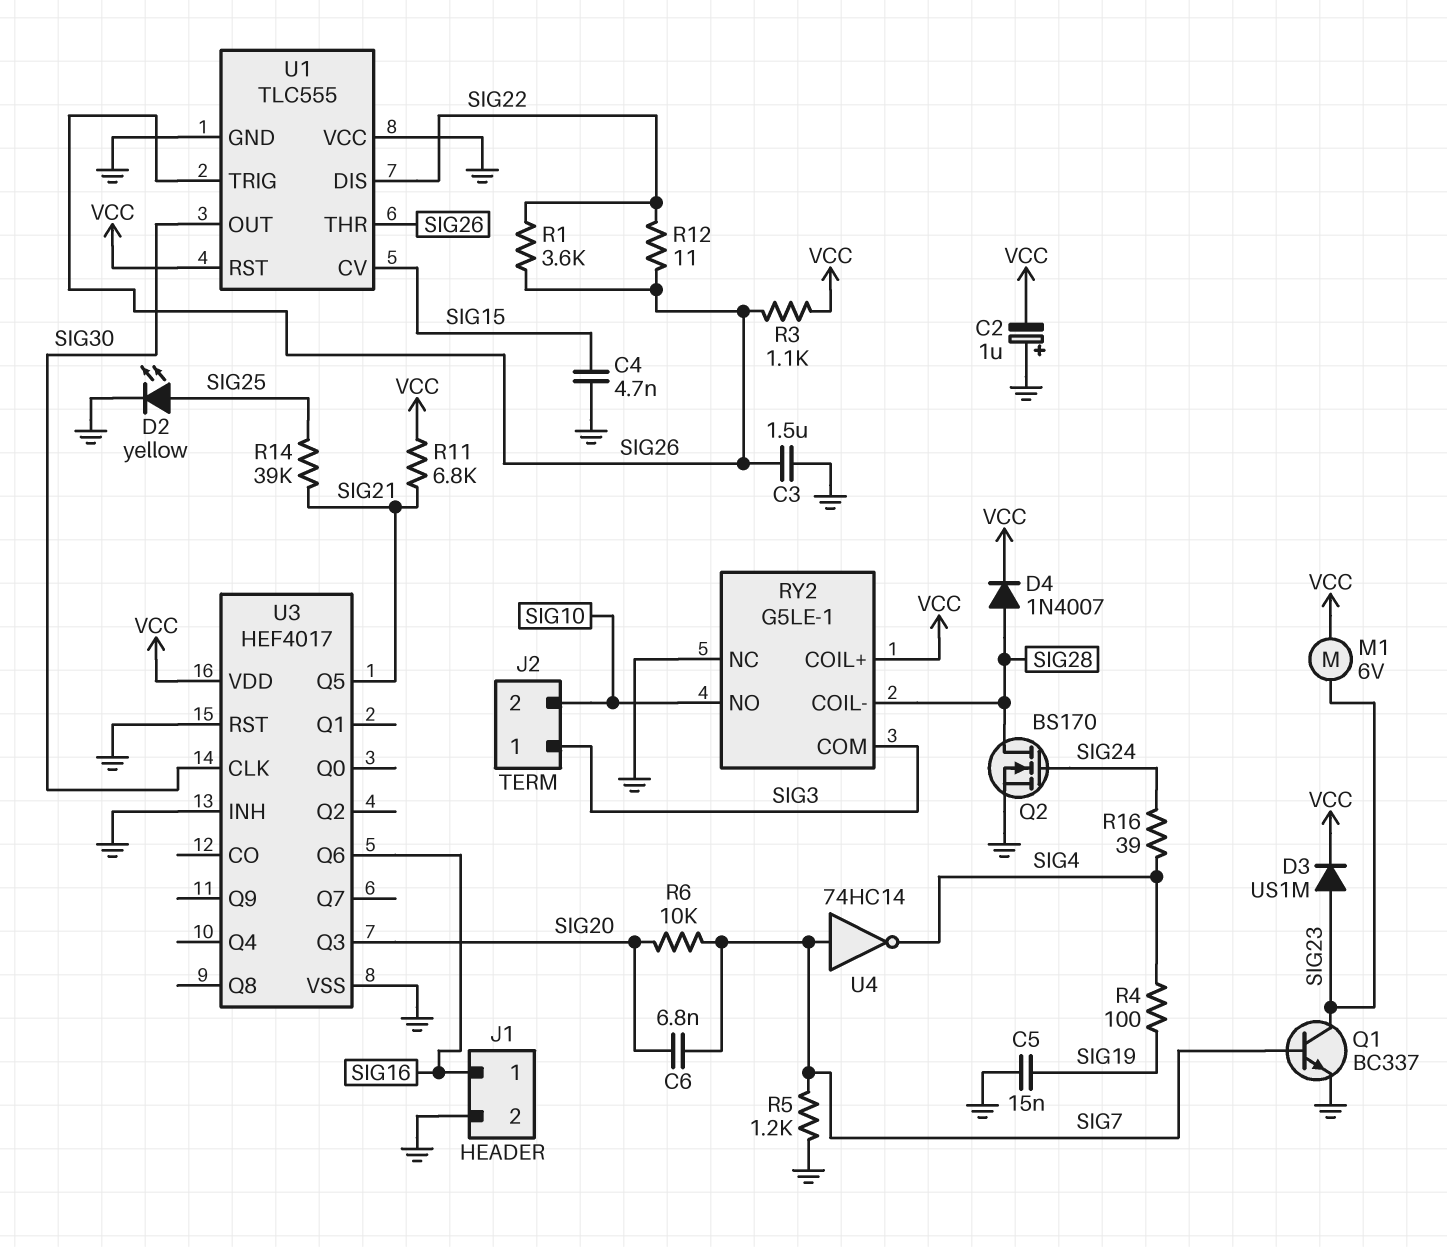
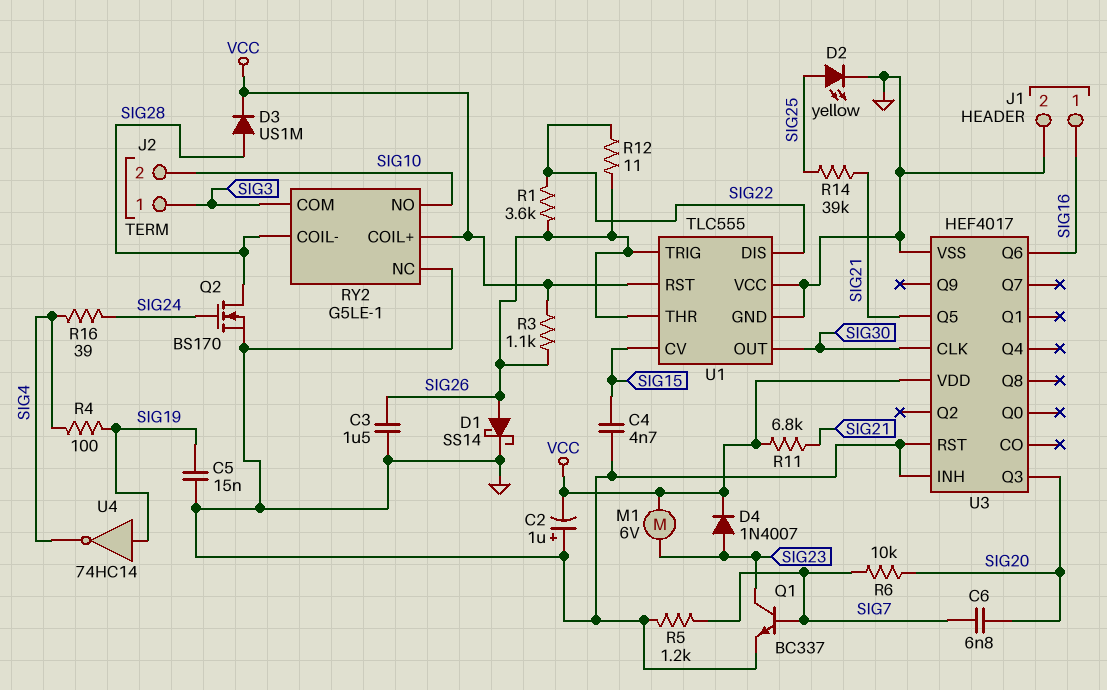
D1: none -> schottky SS14 (A SIG26, K GND)
D3: diode US1M (A SIG23, K VCC) -> diode US1M (A SIG28, K VCC)
D4: diode 1N4007 (A SIG28, K VCC) -> diode 1N4007 (A SIG23, K VCC)
U4: NOT 74HC14 (in SIG7, out SIG4) -> NOT 74HC14 (in SIG19, out SIG4)

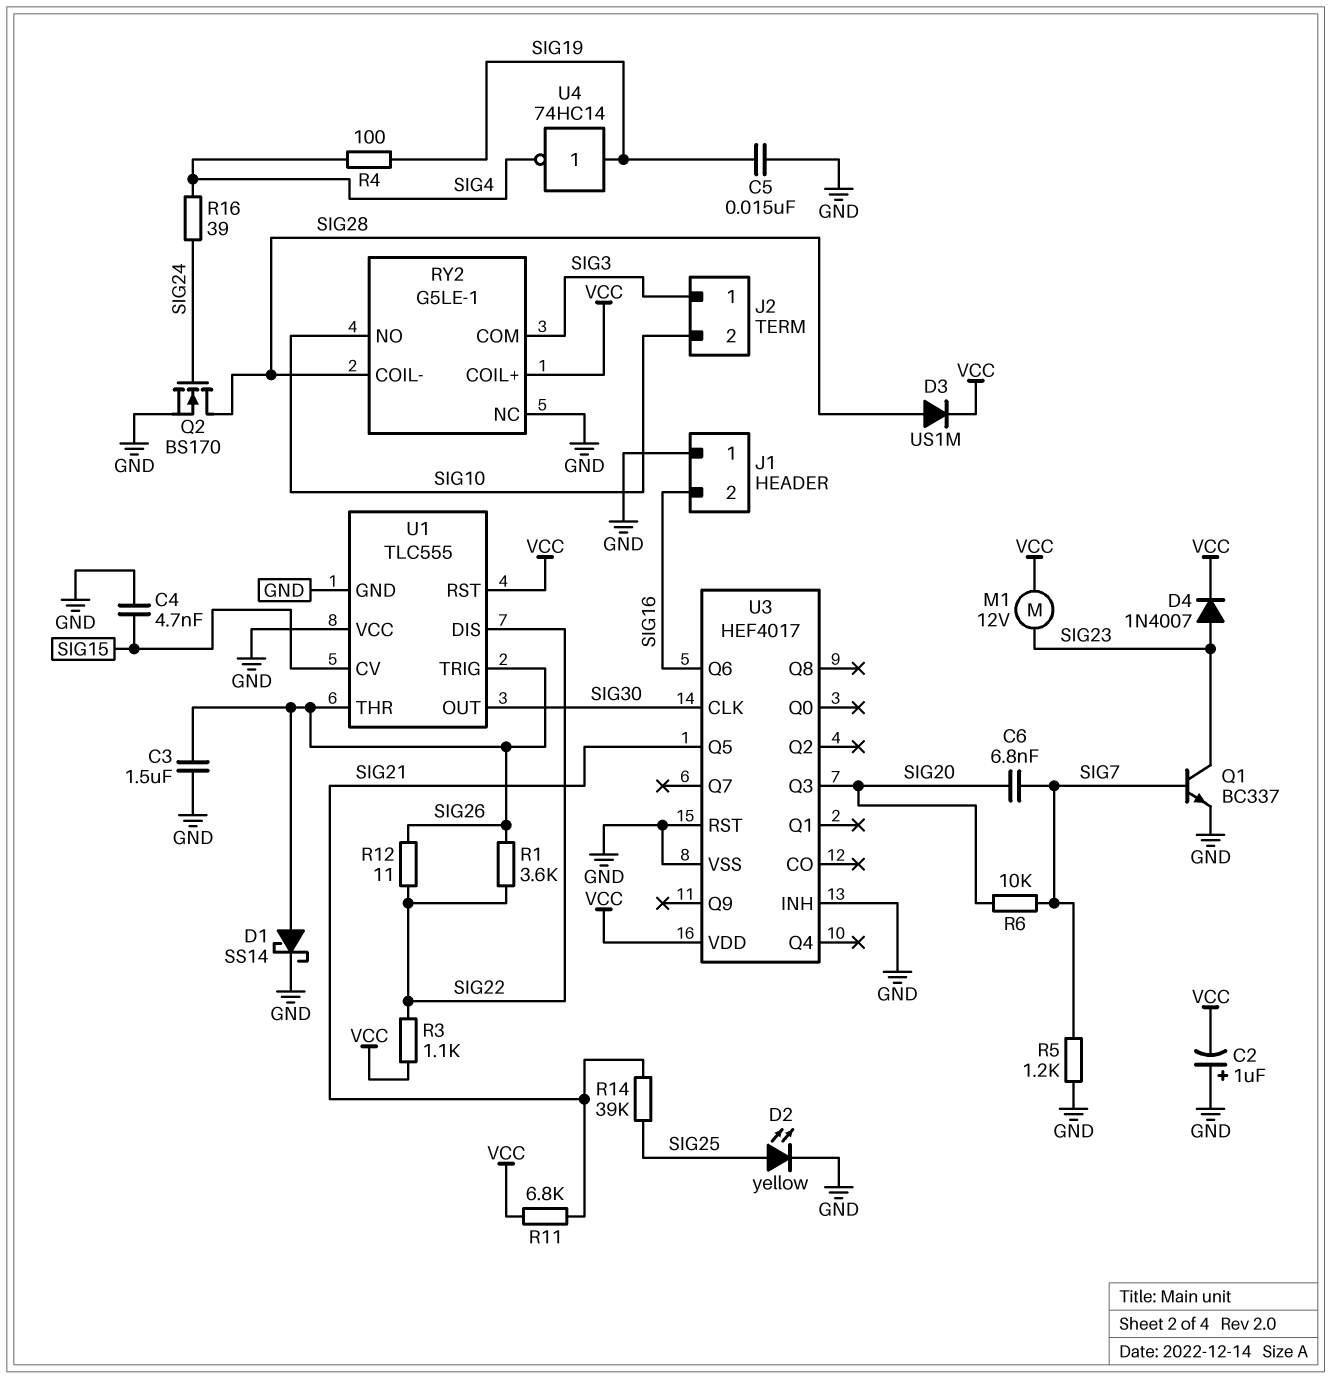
J1 pin 1: SIG16 -> GND
J1 pin 2: GND -> SIG16
M1: motor 6V (SIG23, VCC) -> motor 12V (SIG23, VCC)
R3: 1.1k (SIG26, VCC) -> 1.1k (SIG22, VCC)

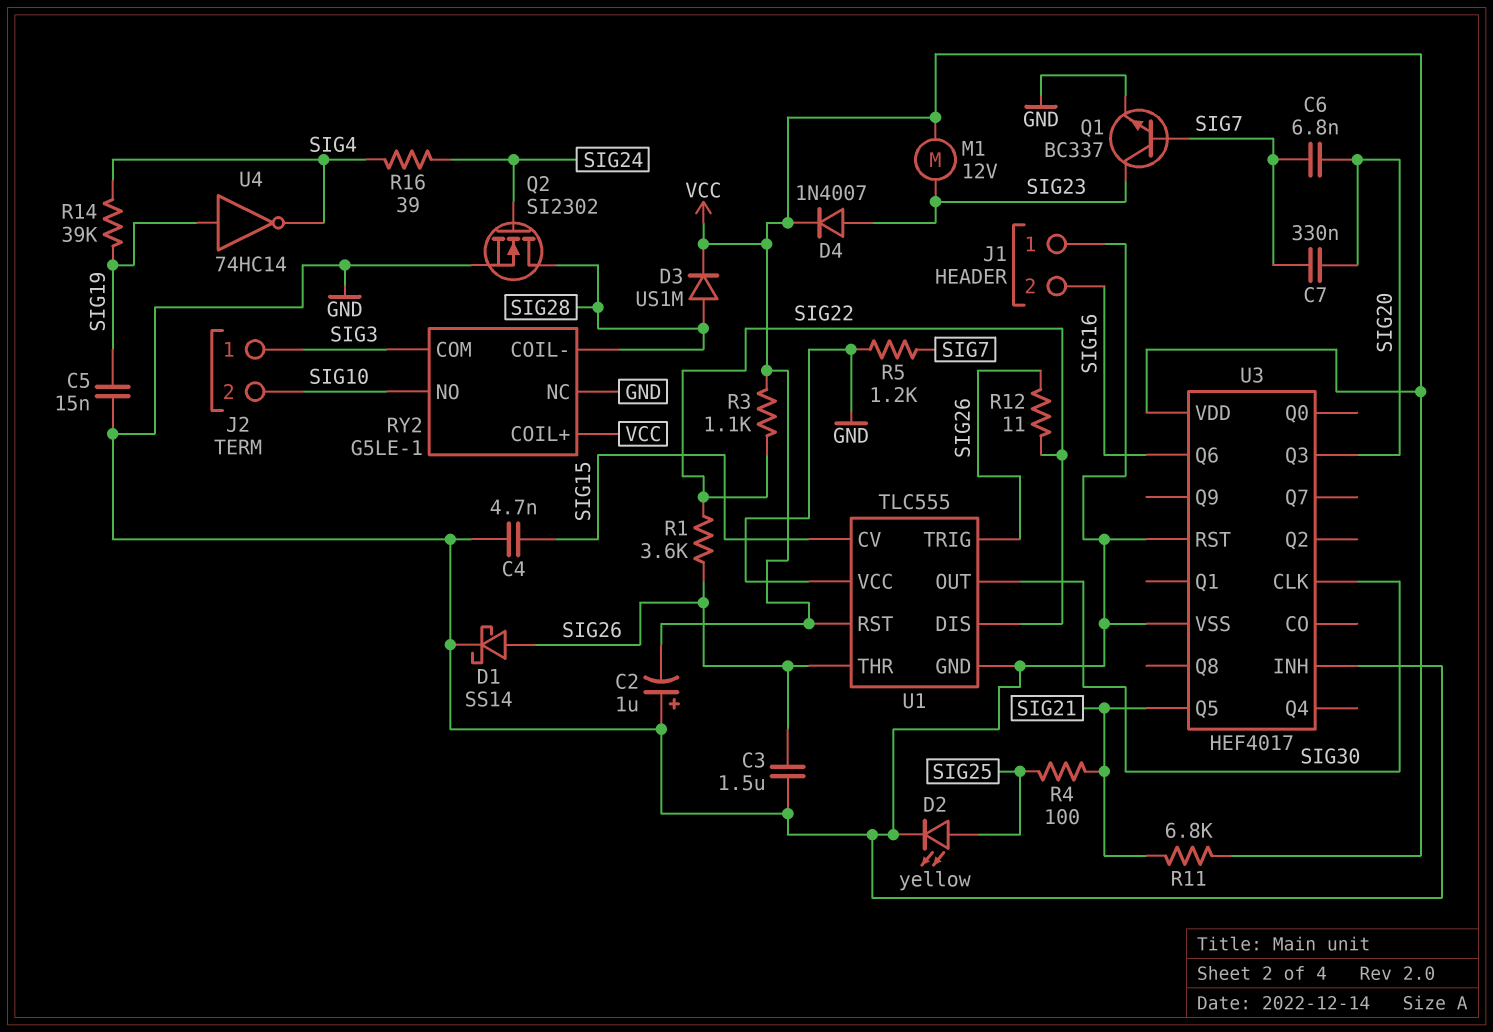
C7: none -> 330nF (SIG7, SIG20)
Q2: NMOS BS170 (G SIG24, D SIG28, S GND) -> NMOS SI2302 (G SIG24, D SIG28, S GND)
R4: 100 (SIG4, SIG19) -> 100 (SIG21, SIG25)
R6: 10k (SIG7, SIG20) -> none
R14: 39k (SIG21, SIG25) -> 39k (SIG4, SIG19)

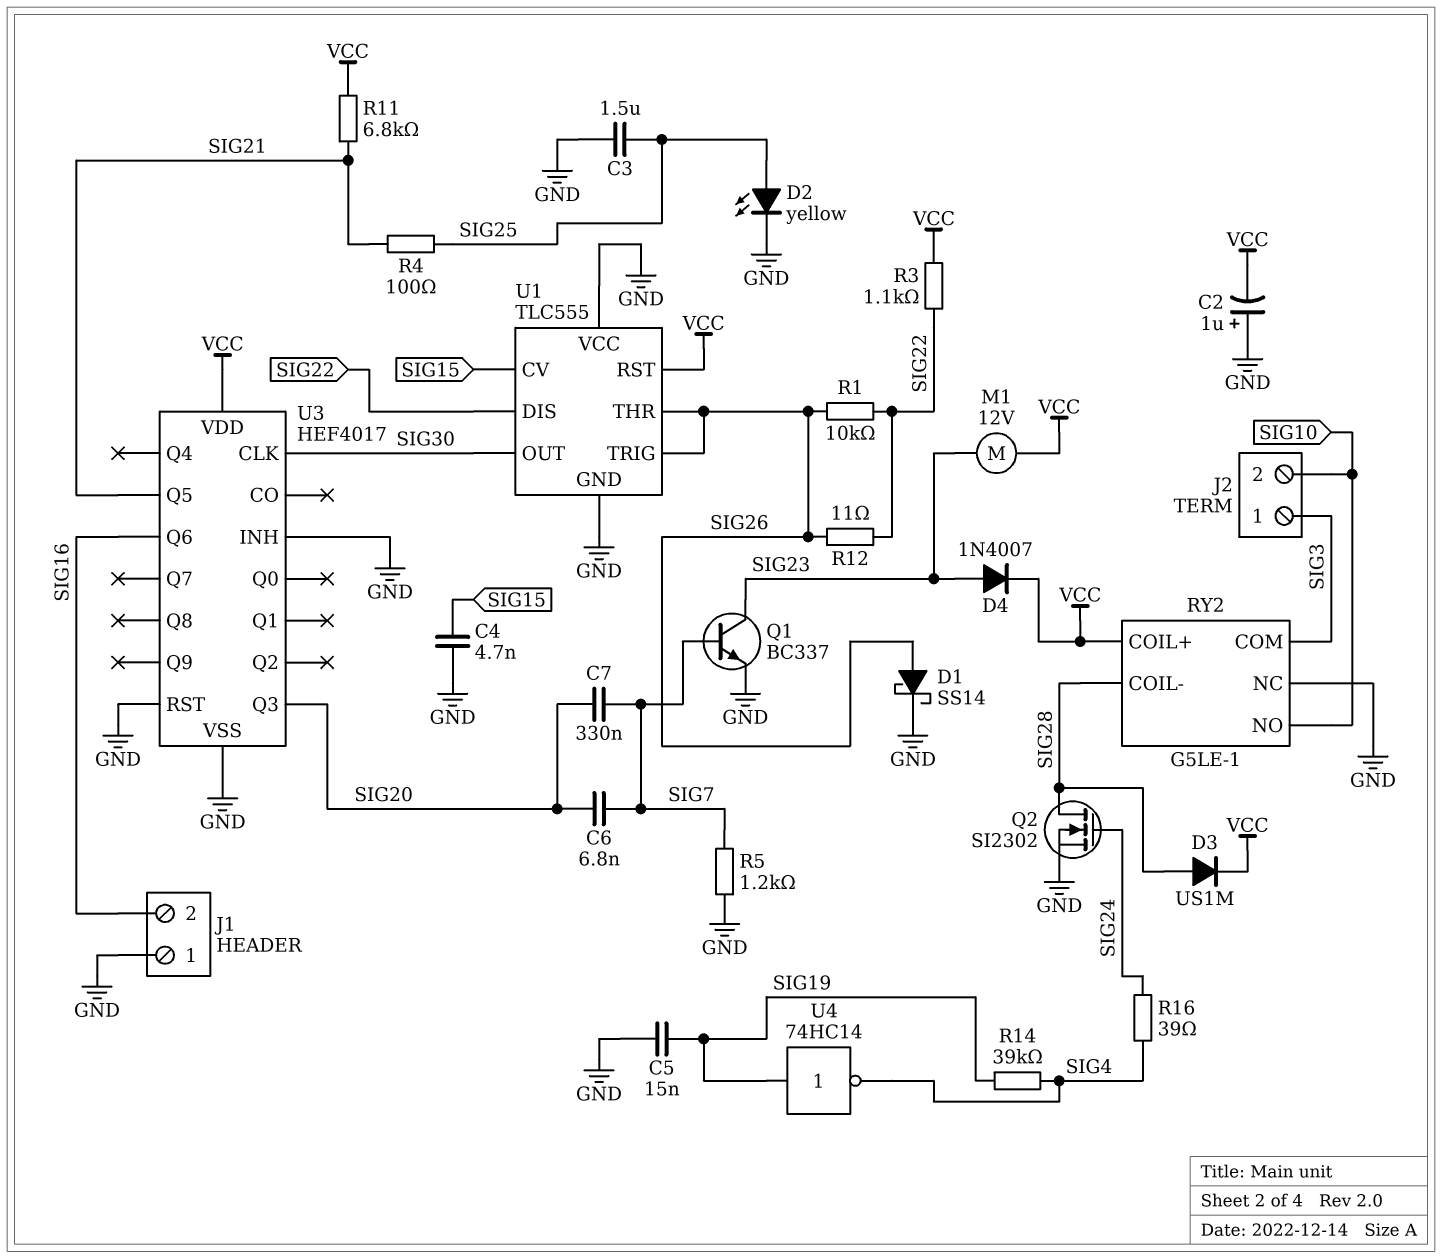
C3: 1.5uF (GND, SIG26) -> 1.5uF (GND, SIG25)
R1: 3.6k (SIG22, SIG26) -> 10k (SIG22, SIG26)

